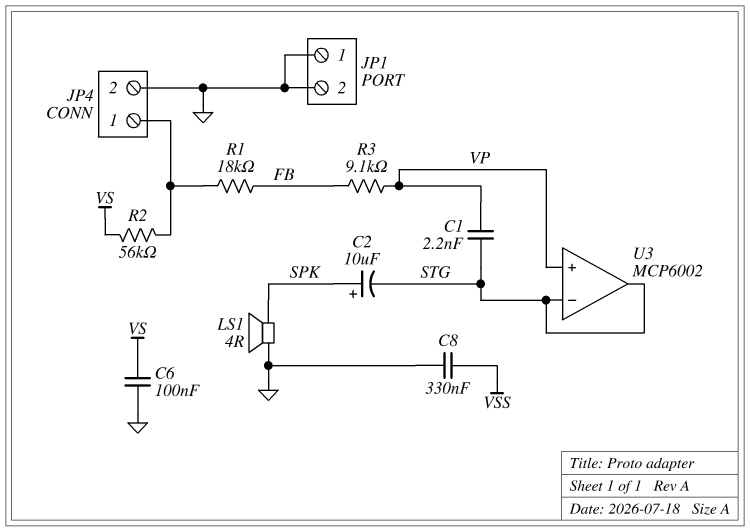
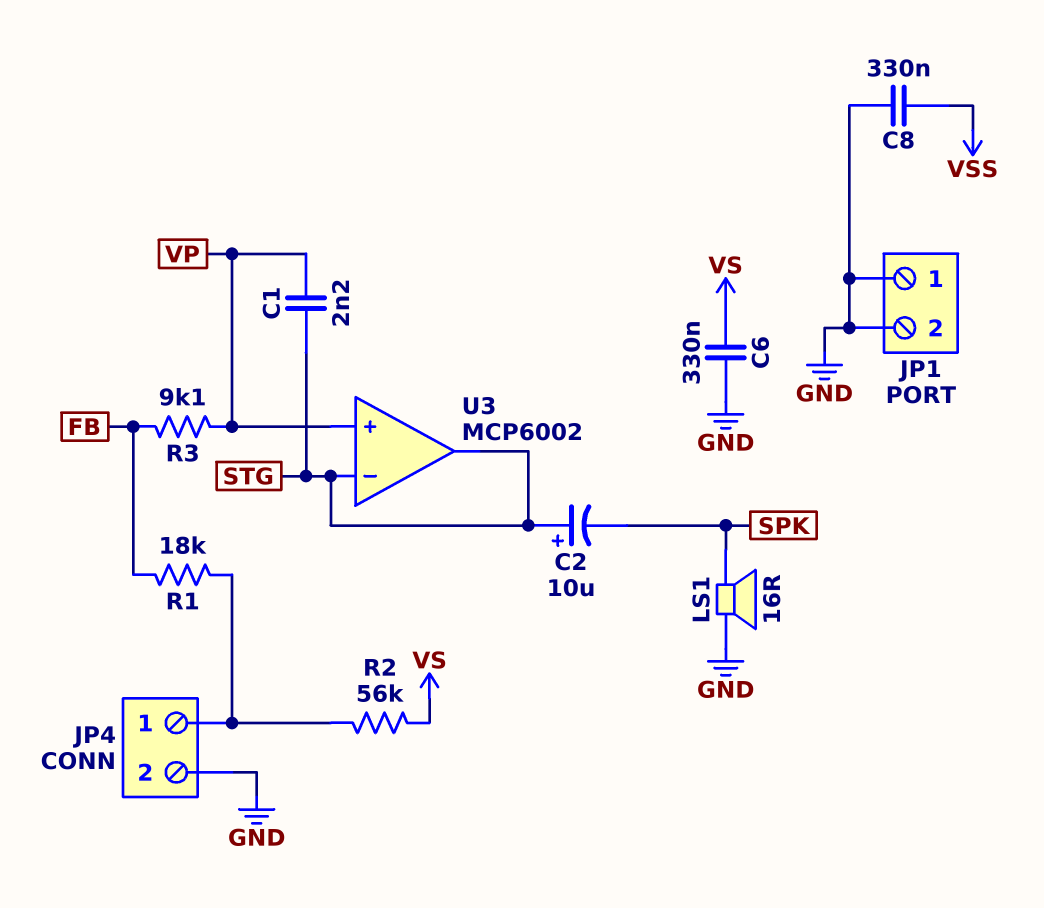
C2: 10uF (plus SPK, minus STG) -> 10uF (plus STG, minus SPK)
C6: 100nF (GND, VS) -> 330nF (GND, VS)
LS1: speaker 4R (GND, SPK) -> speaker 16R (GND, SPK)

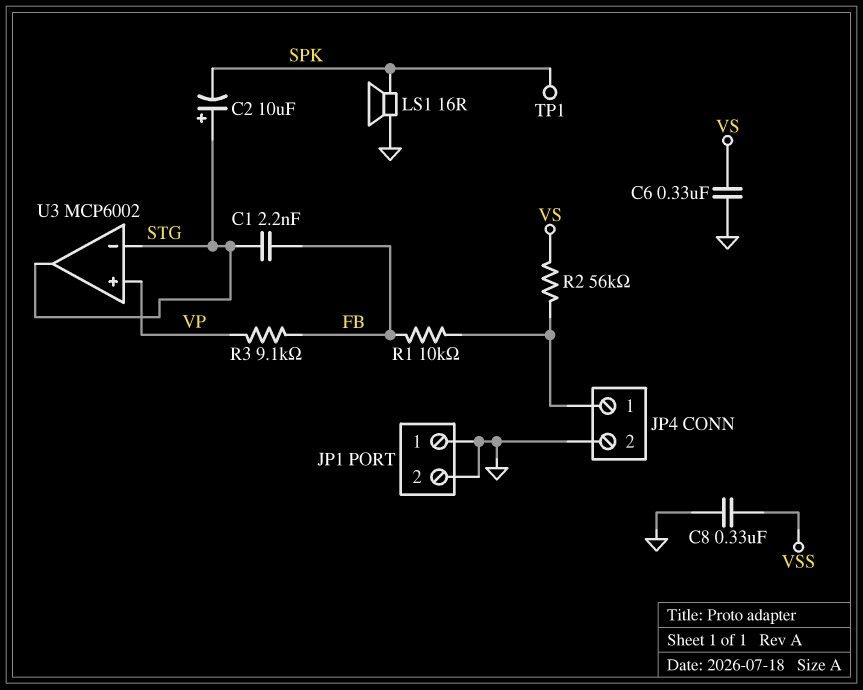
C1: 2.2nF (STG, VP) -> 2.2nF (FB, STG)
R1: 18k (FB, JP4/1) -> 10k (FB, JP4/1)
TP1: none -> test point (SPK)

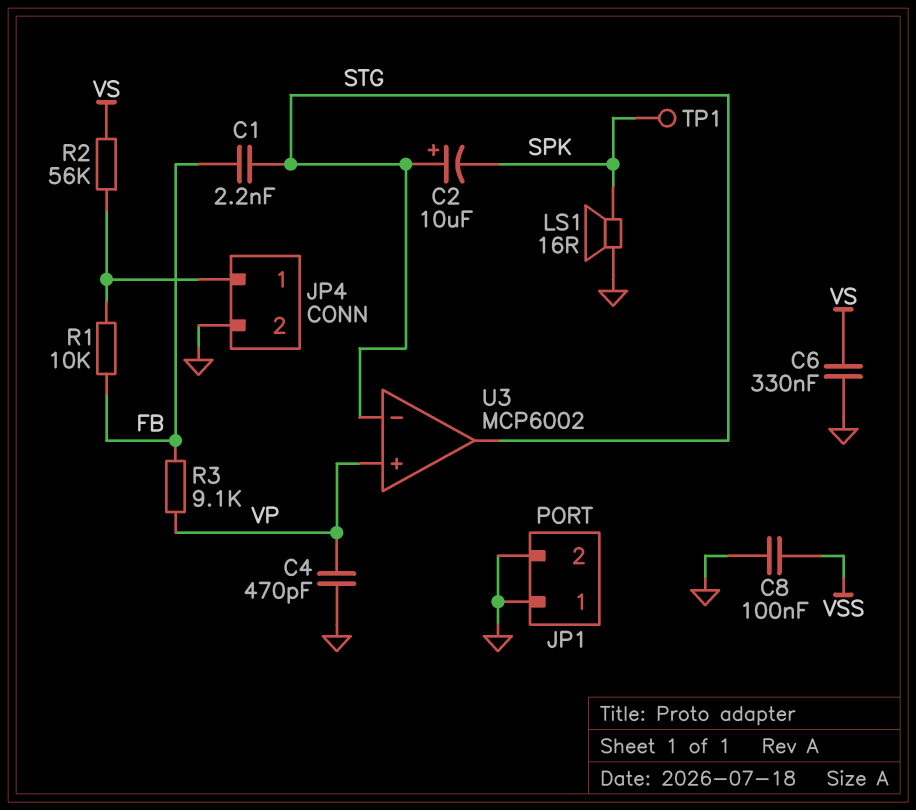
C4: none -> 470pF (GND, VP)
C8: 330nF (GND, VSS) -> 100nF (GND, VSS)

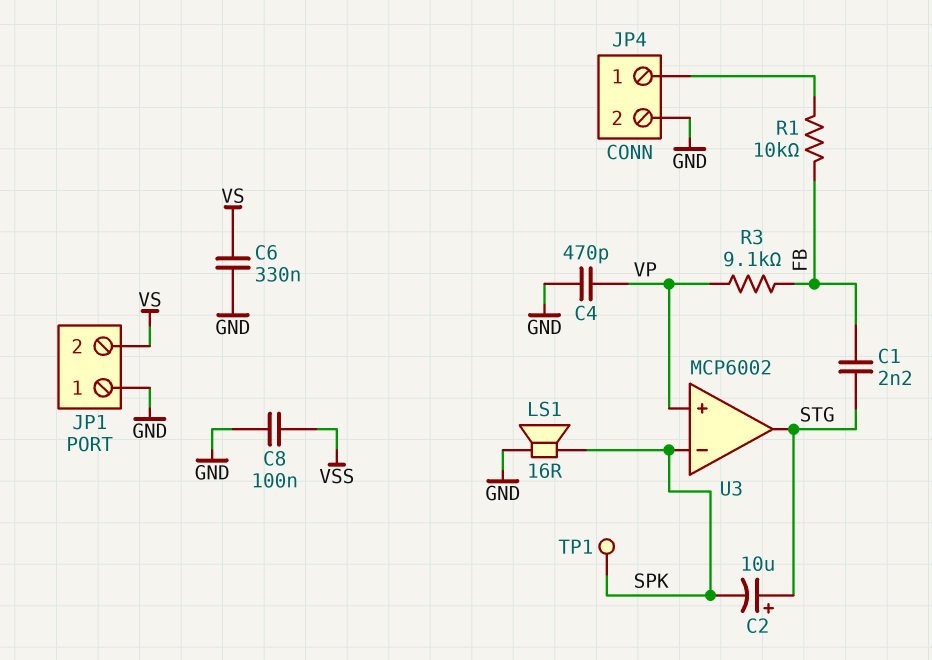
JP1 pin 2: GND -> VS
R2: 56k (JP4/1, VS) -> none
U3 pin in-: STG -> SPK

